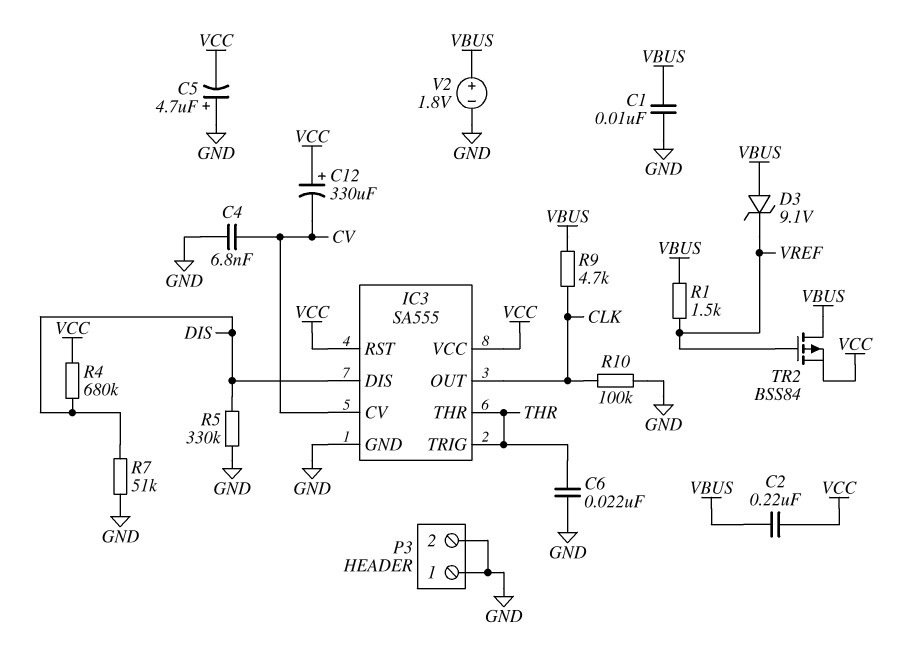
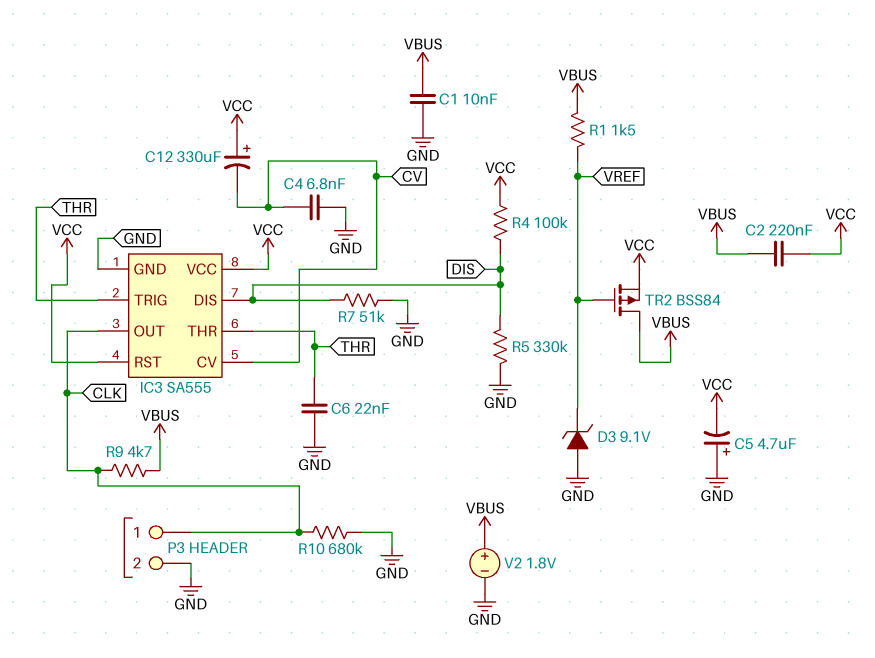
D3: zener 9.1V (A VBUS, K VREF) -> zener 9.1V (A GND, K VREF)
P3 pin 1: GND -> CLK
R4: 680k (DIS, VCC) -> 100k (DIS, VCC)
R10: 100k (CLK, GND) -> 680k (CLK, GND)

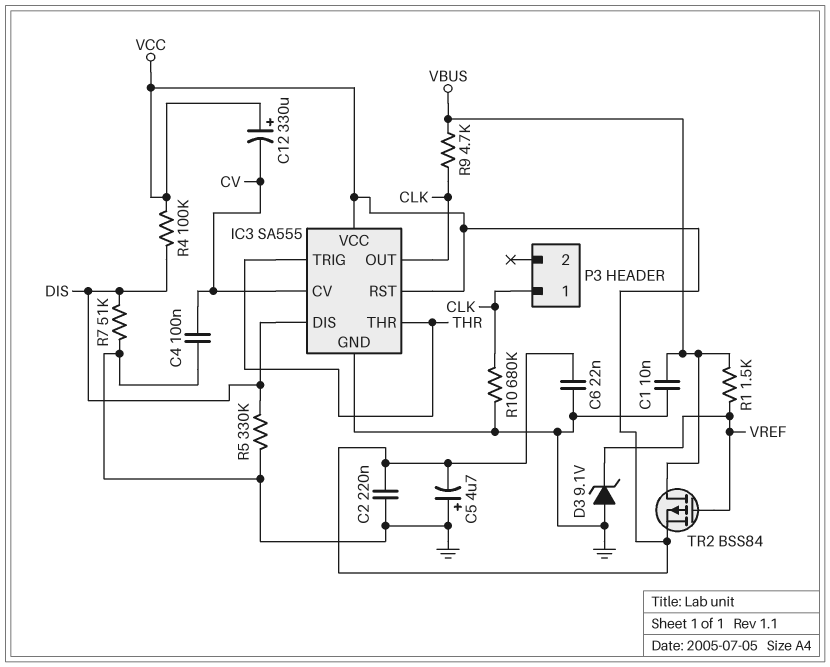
C2: 220nF (VBUS, VCC) -> 220nF (GND, VCC)
C4: 6.8nF (CV, GND) -> 100nF (CV, GND)
C6: 22nF (GND, THR) -> 22nF (GND, VCC)
P3 pin 2: GND -> none
V2: 1.8V (plus VBUS, minus GND) -> none

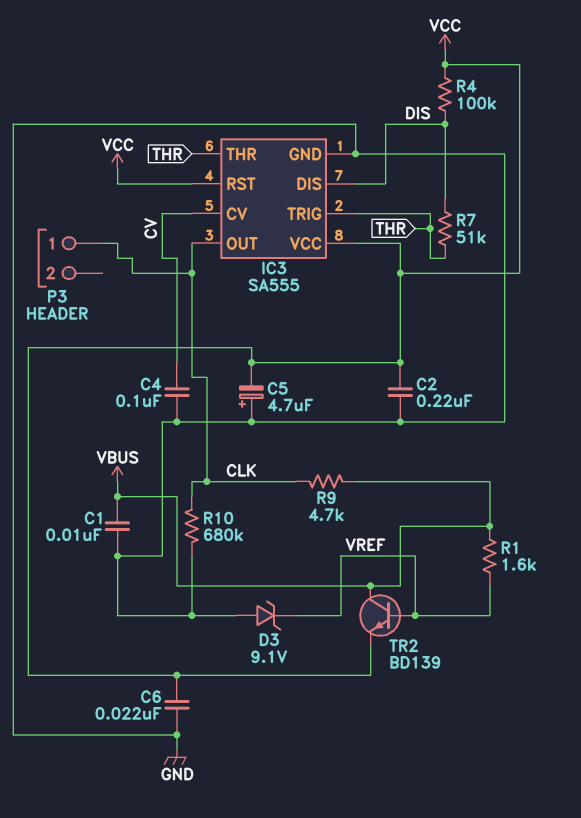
C12: 330uF (plus VCC, minus CV) -> none
R1: 1.5k (VBUS, VREF) -> 1.6k (VBUS, VREF)
R5: 330k (DIS, GND) -> none
R7: 51k (DIS, GND) -> 51k (DIS, THR)
TR2: PMOS BSS84 (G VREF, D VBUS, S VCC) -> NPN BD139 (B VREF, C VBUS, E VCC)

